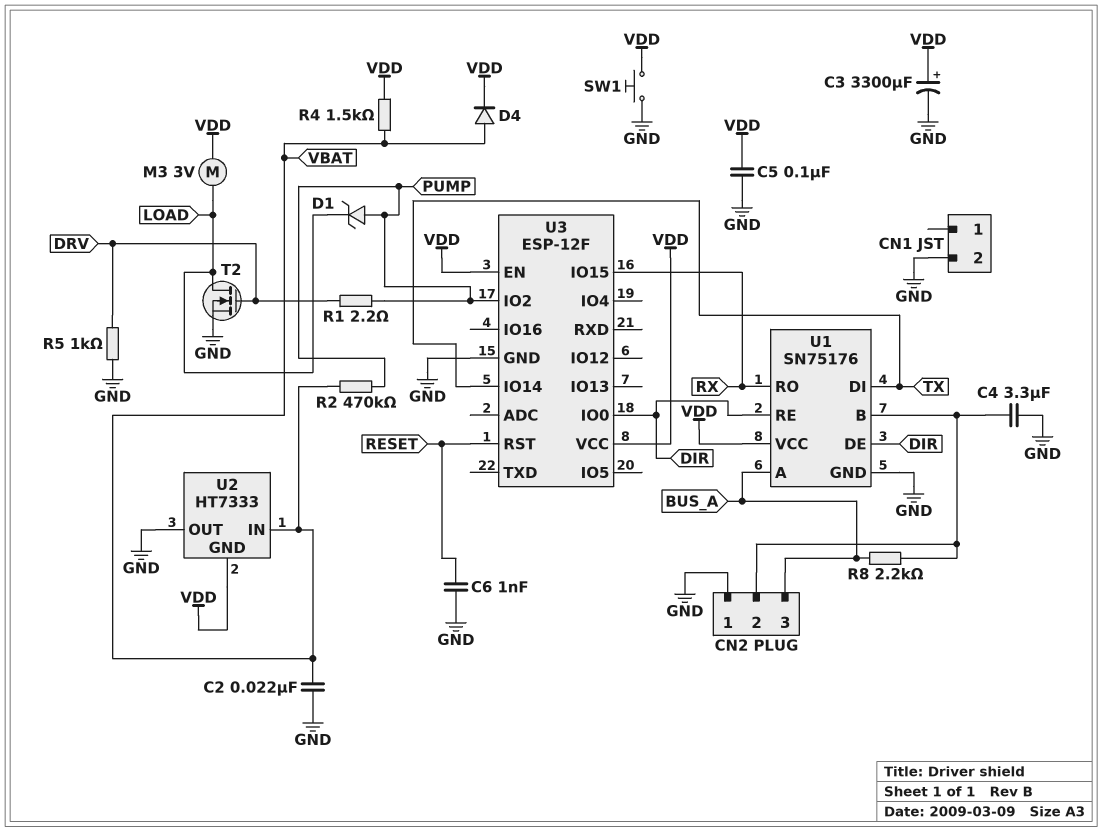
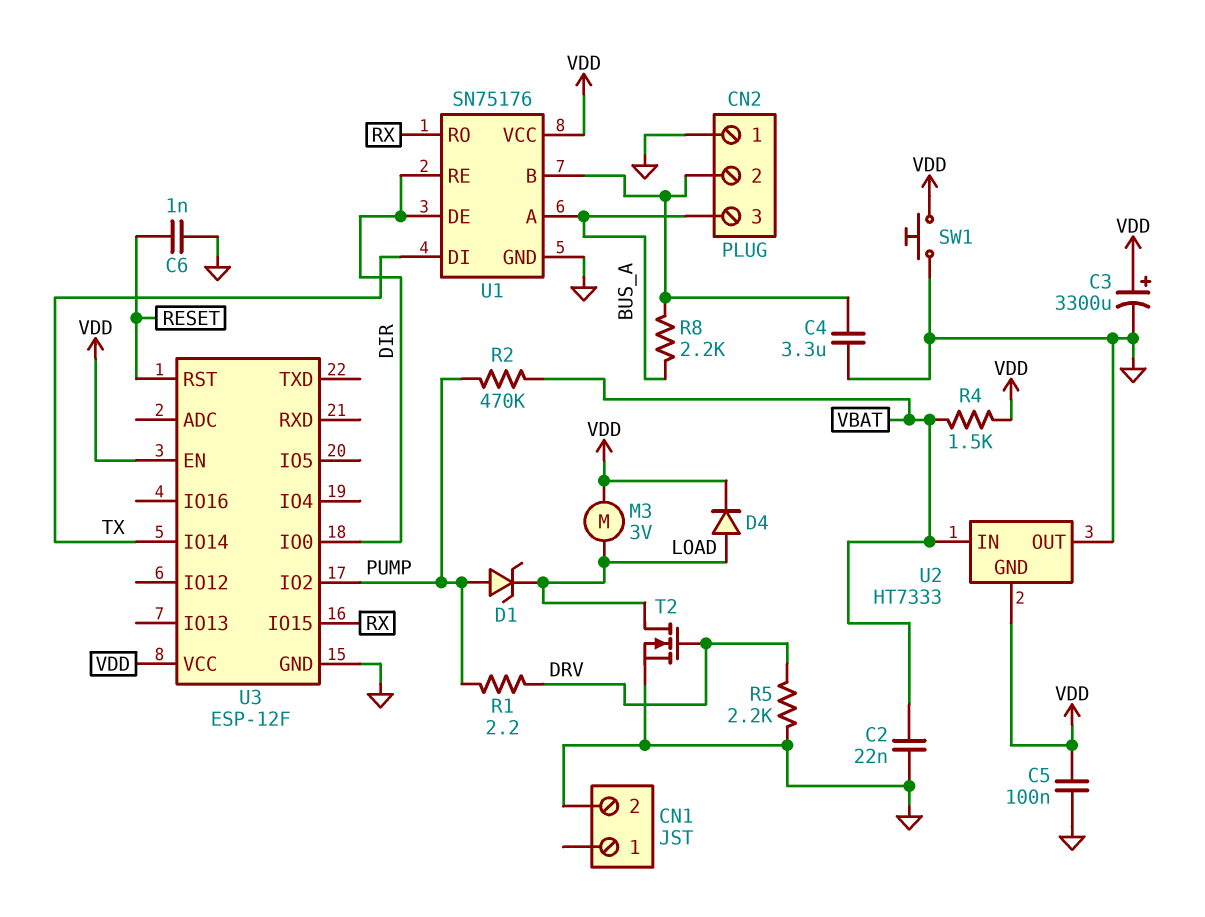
D4: diode (A VBAT, K VDD) -> diode (A LOAD, K VDD)
R5: 1k (DRV, GND) -> 2.2k (DRV, GND)

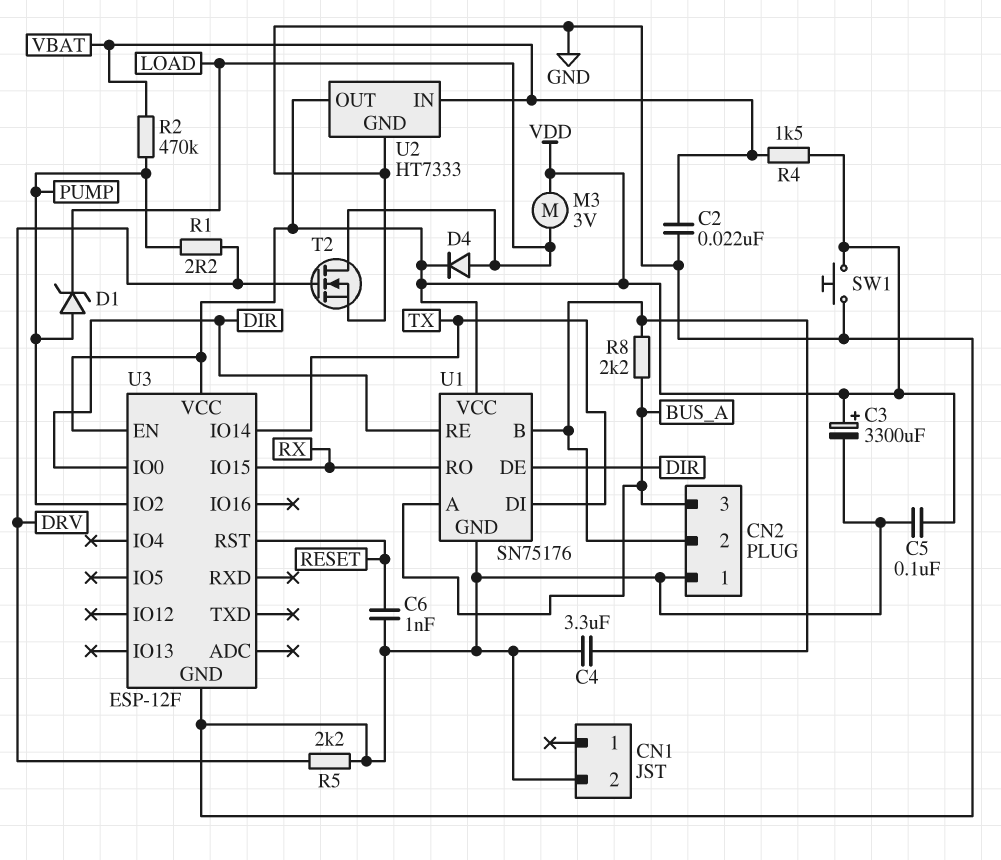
U2 pin GND: VDD -> GND
U2 pin OUT: GND -> VDD

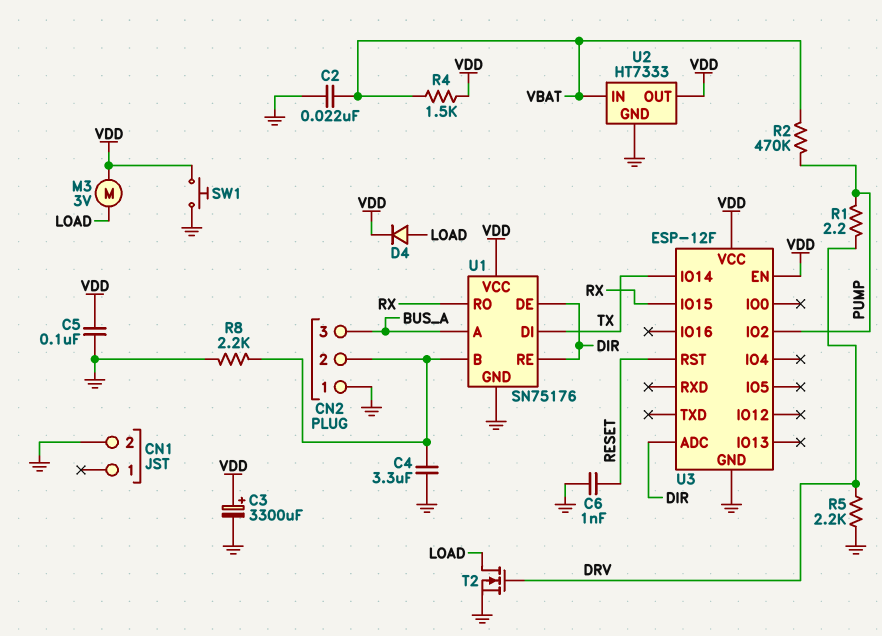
D1: zener (A PUMP, K LOAD) -> none
R8: 2.2k (BUS_A, CN2/2) -> 2.2k (CN2/2, GND)
U3 pin ADC: none -> DIR
U3 pin IO0: DIR -> none

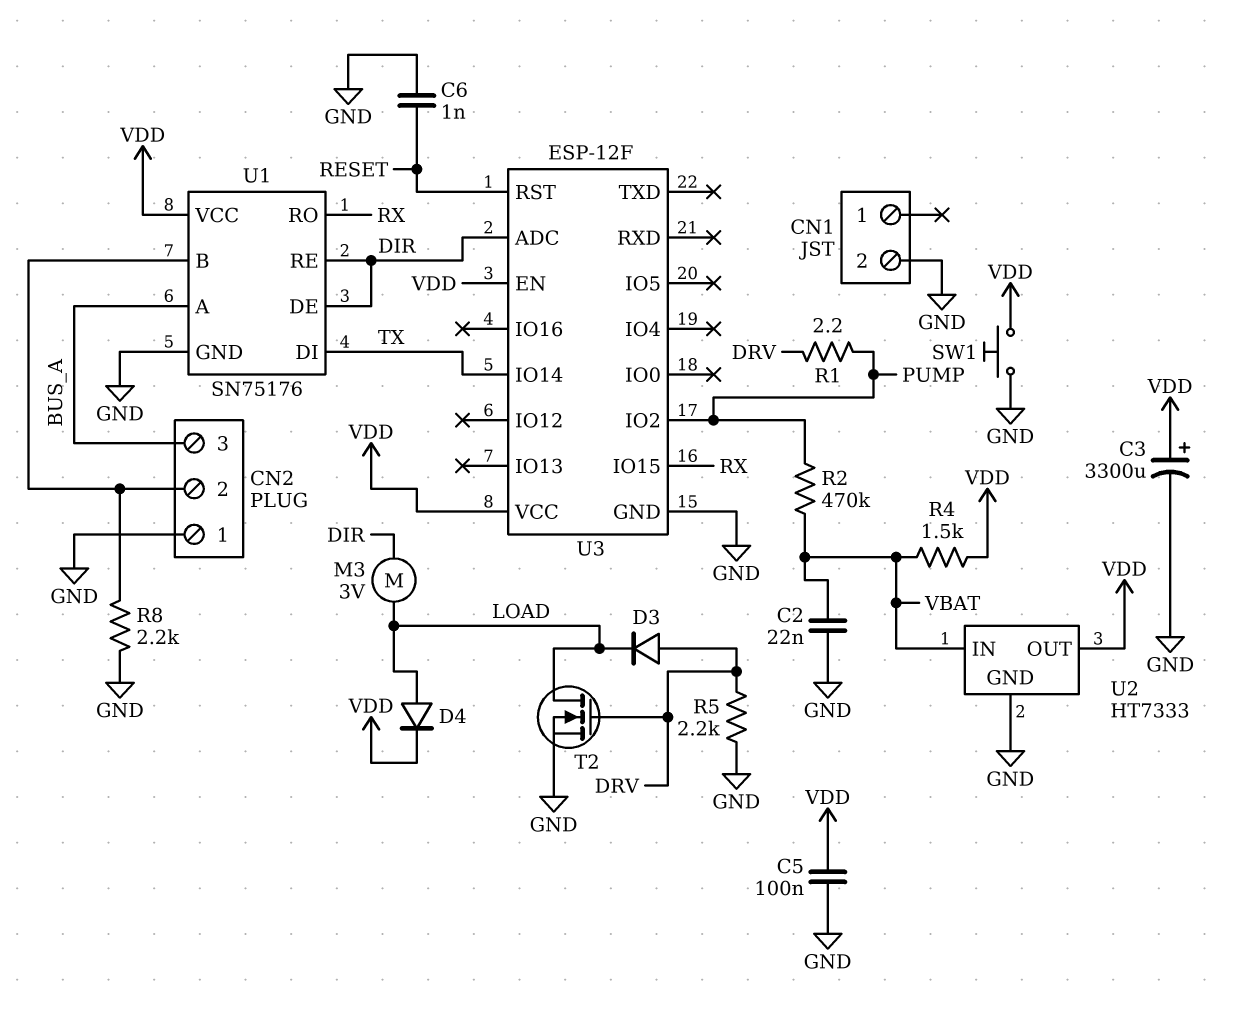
C4: 3.3uF (CN2/2, GND) -> none
D3: none -> diode (A DRV, K LOAD)
M3: motor 3V (LOAD, VDD) -> motor 3V (DIR, LOAD)

